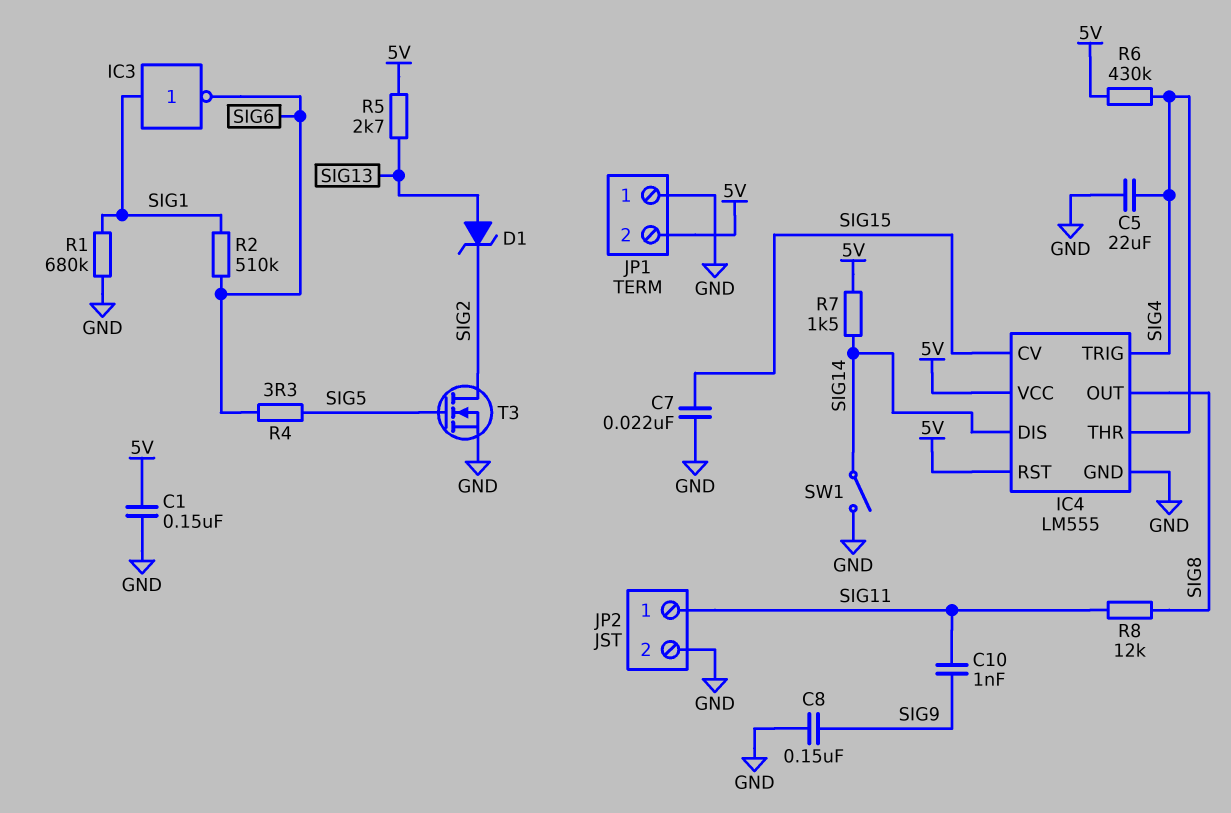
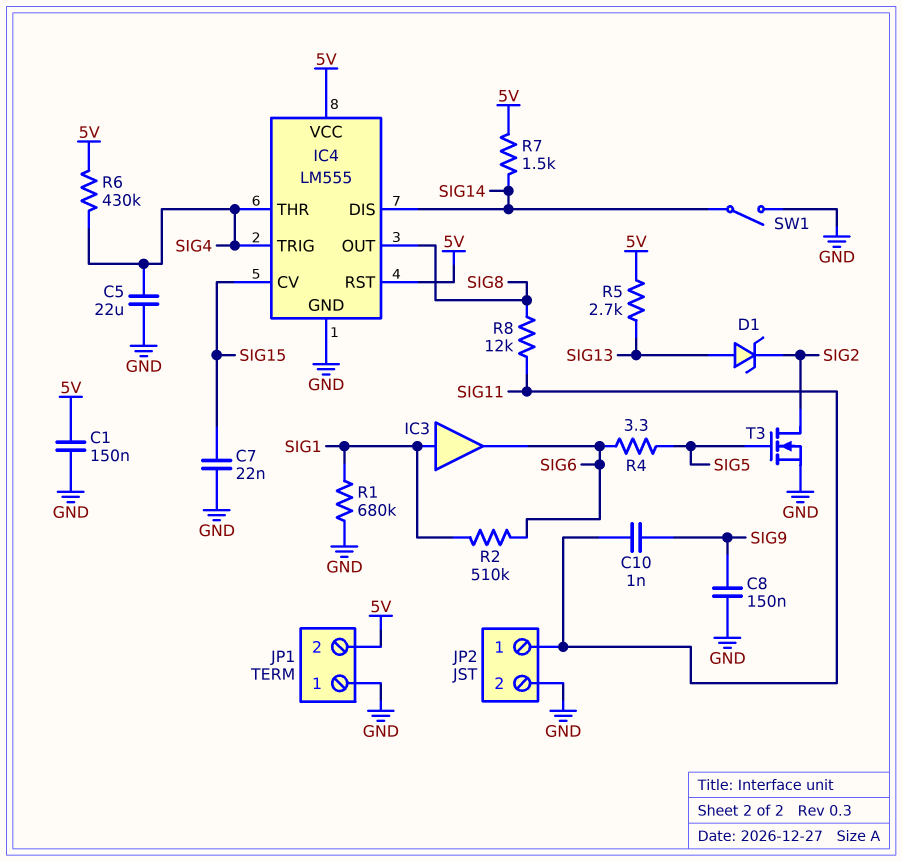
IC3: NOT (in SIG1, out SIG6) -> buffer (in SIG1, out SIG6)

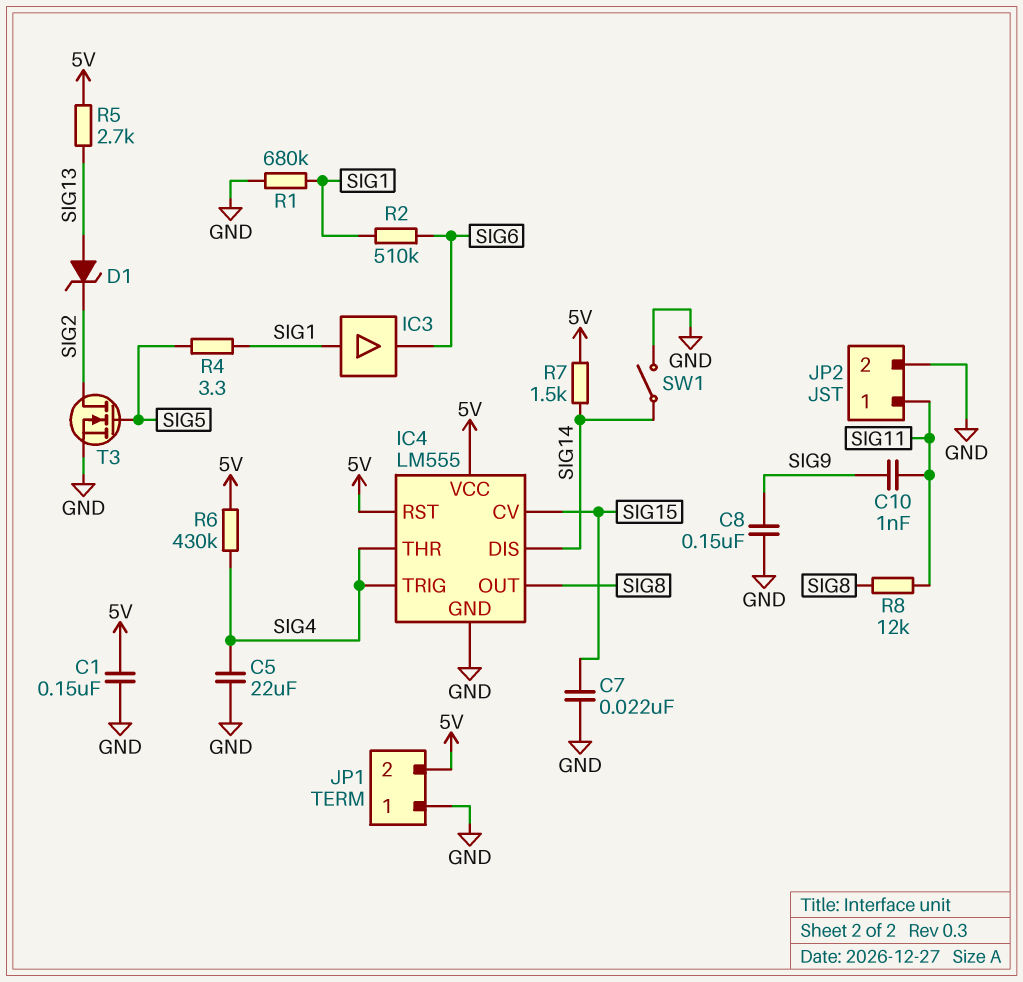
R4: 3.3 (SIG5, SIG6) -> 3.3 (SIG1, SIG5)

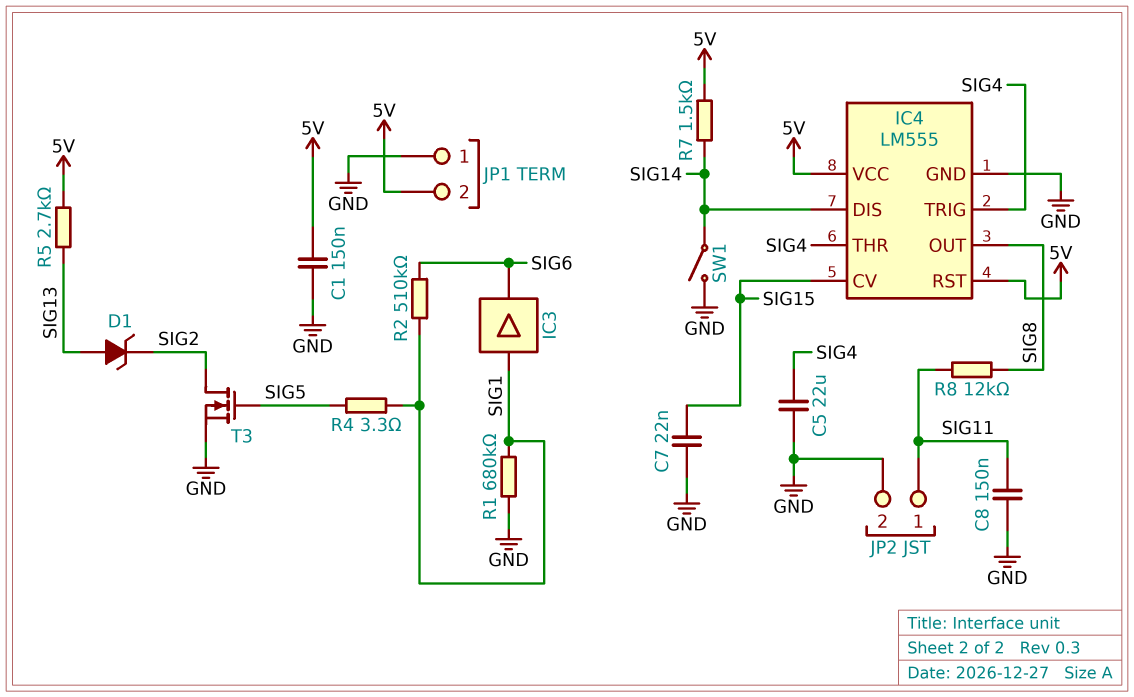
C8: 150nF (GND, SIG9) -> 150nF (GND, SIG11)
C10: 1nF (SIG9, SIG11) -> none
R6: 430k (5V, SIG4) -> none

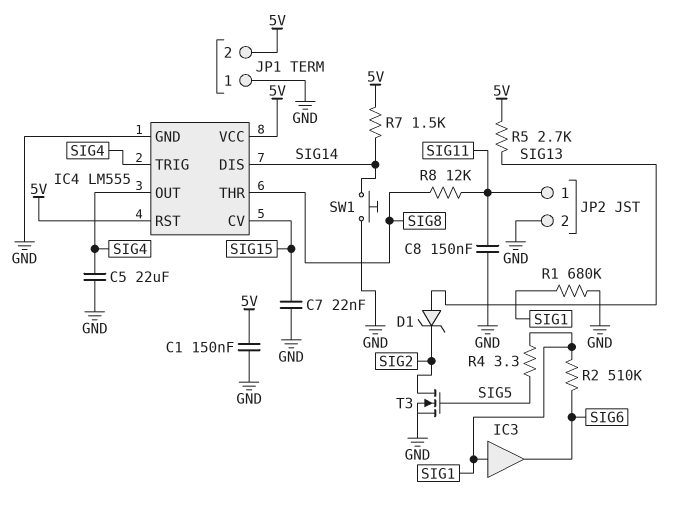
IC4 pin OUT: SIG8 -> SIG4
IC4 pin THR: SIG4 -> SIG8
SW1: switch (GND, SIG14) -> button (GND, SIG14)

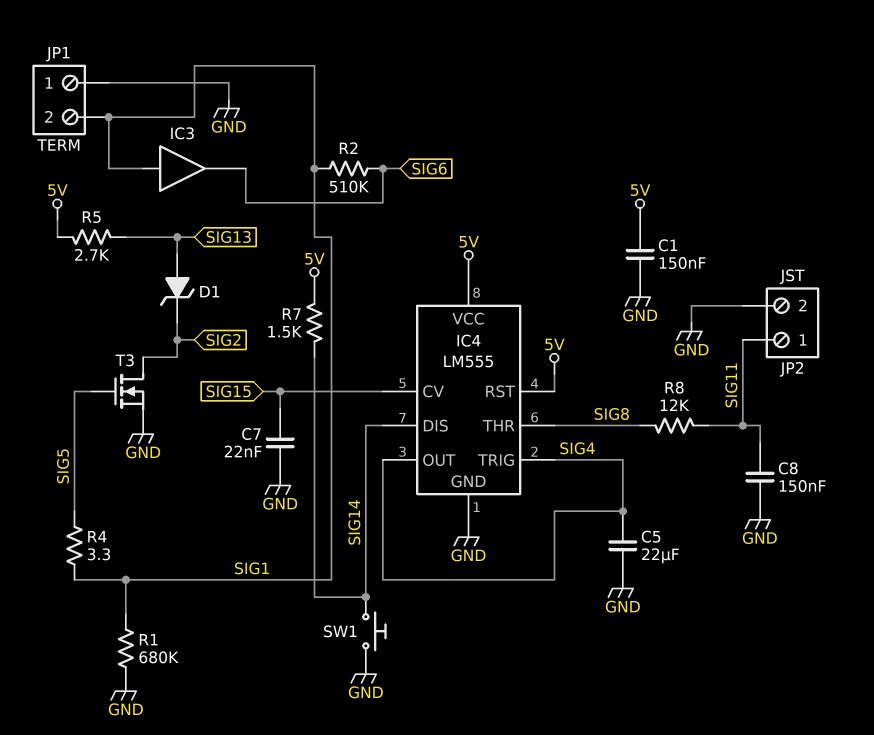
JP1 pin 2: 5V -> SIG1

